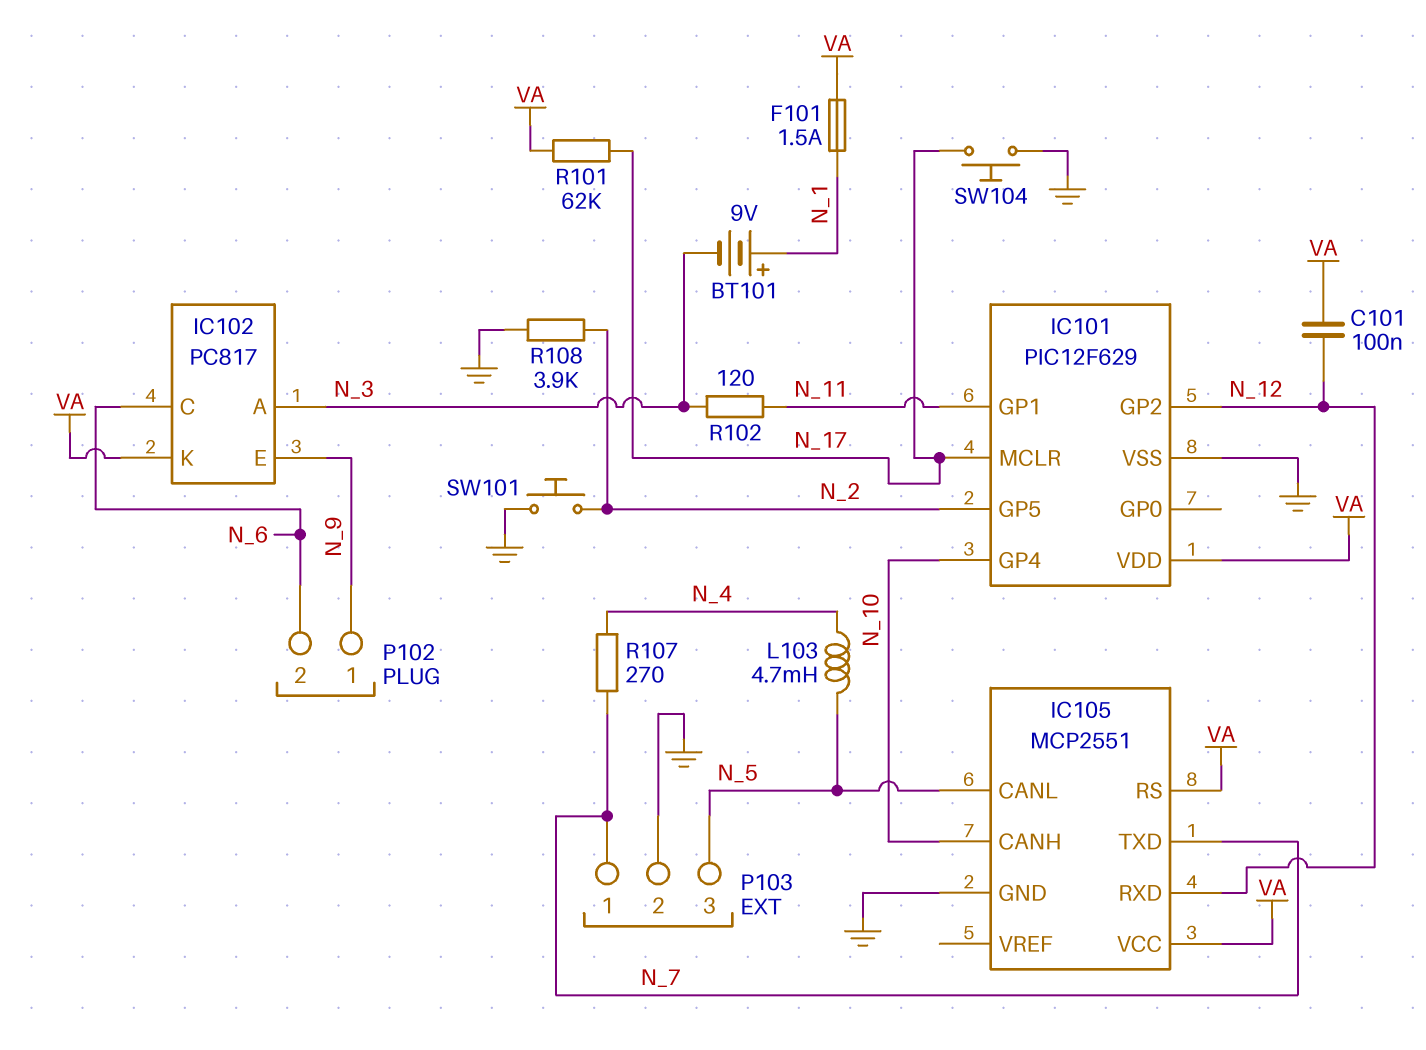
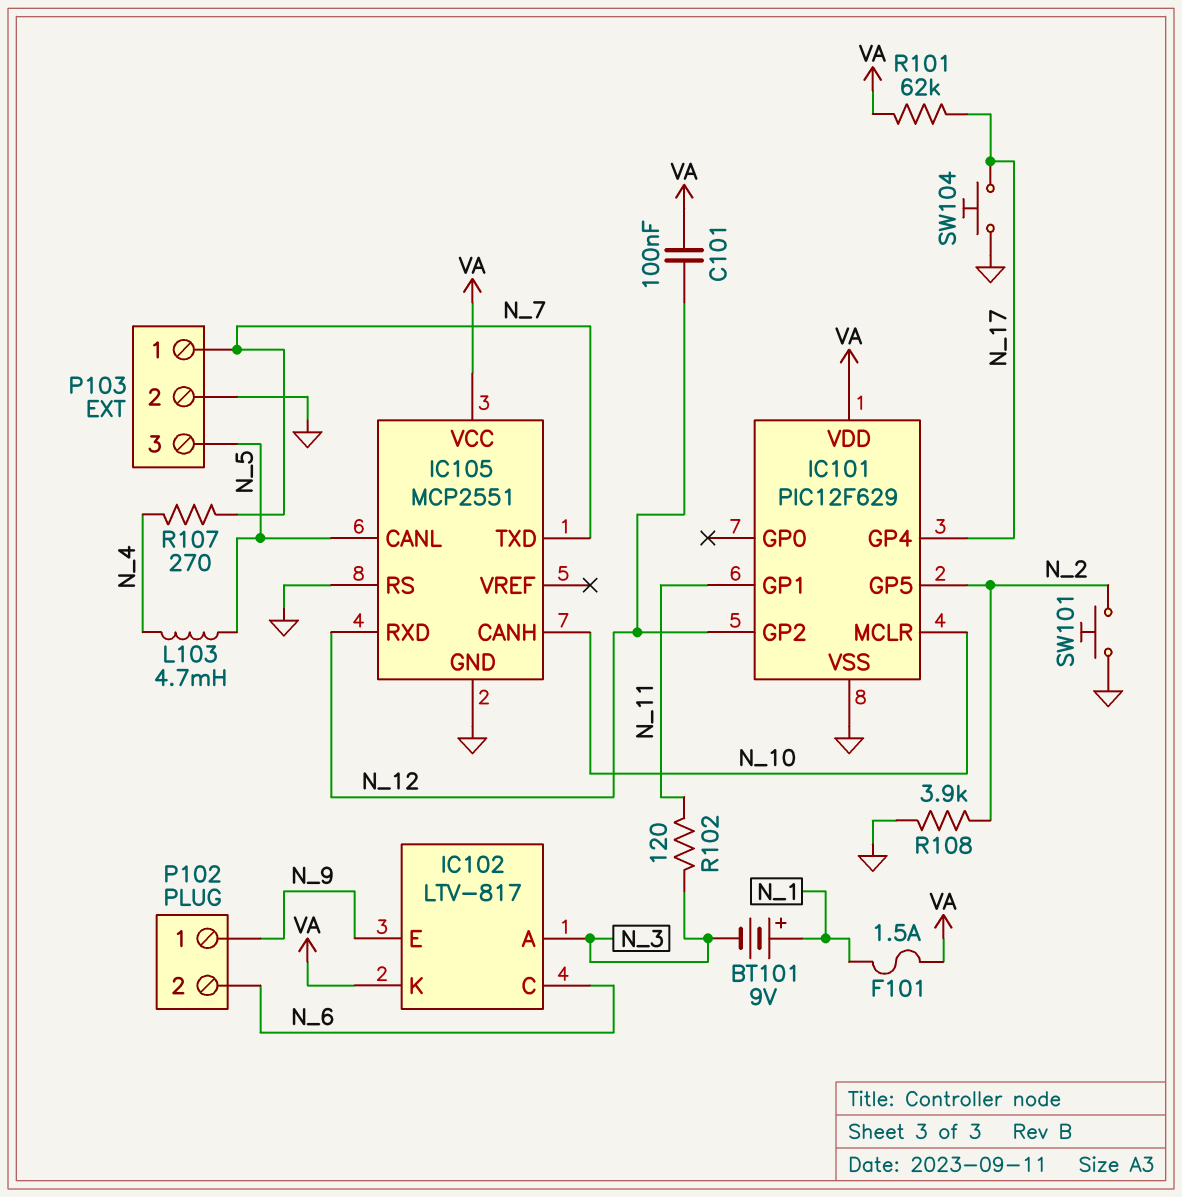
IC101 pin GP4: N_10 -> N_17
IC101 pin MCLR: N_17 -> N_10
IC102: PC817 -> LTV-817
IC105 pin RS: VA -> GND

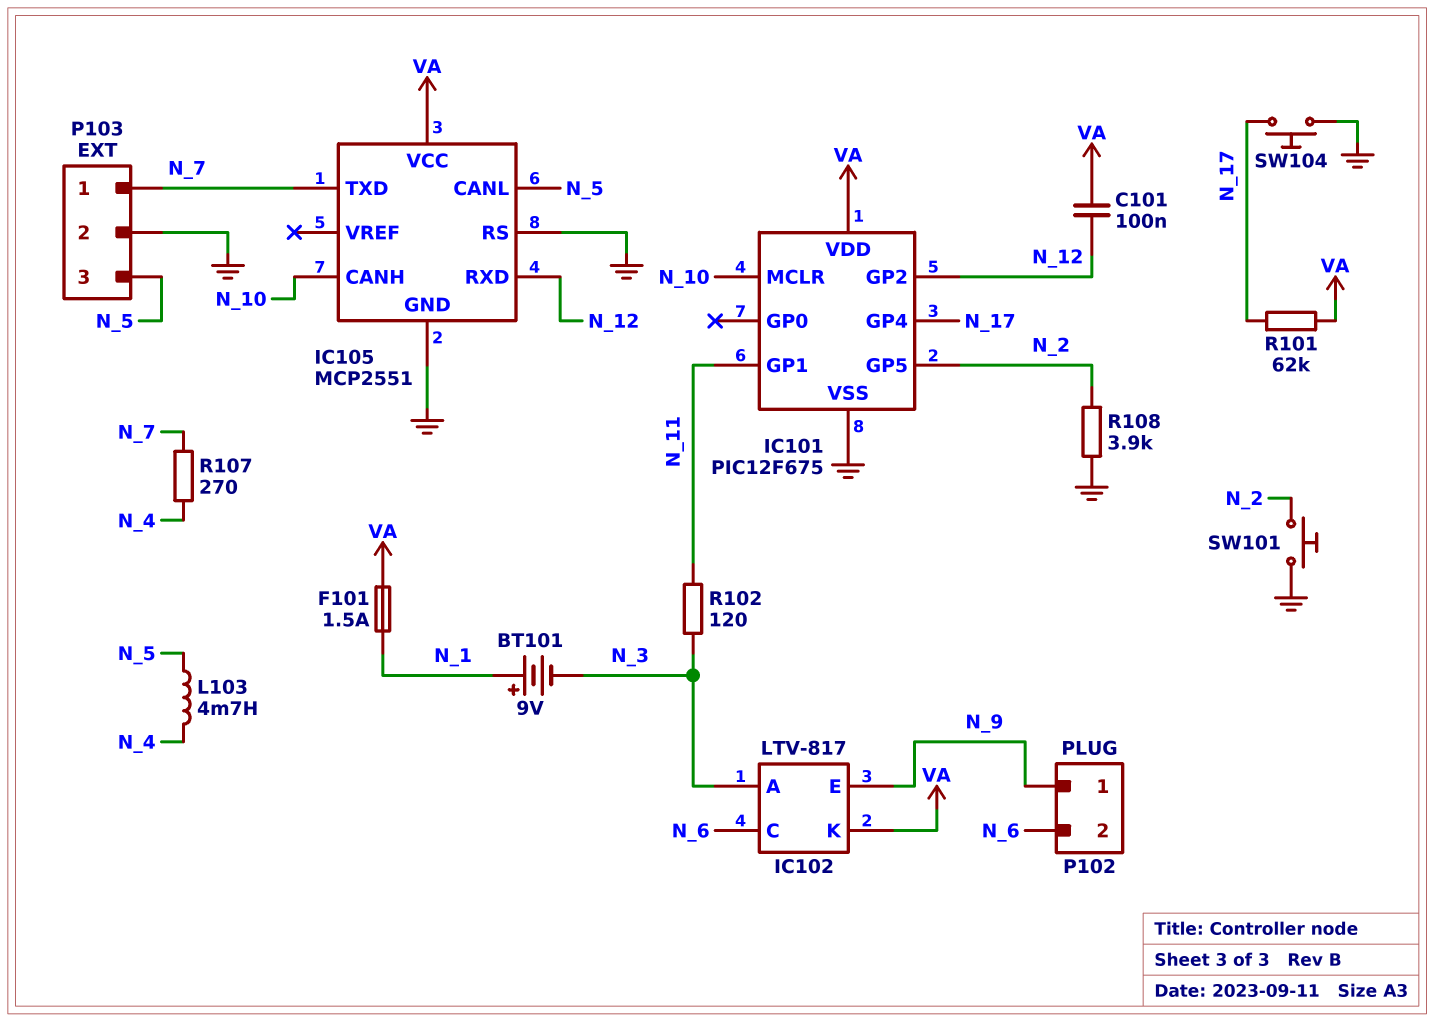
IC101: PIC12F629 -> PIC12F675

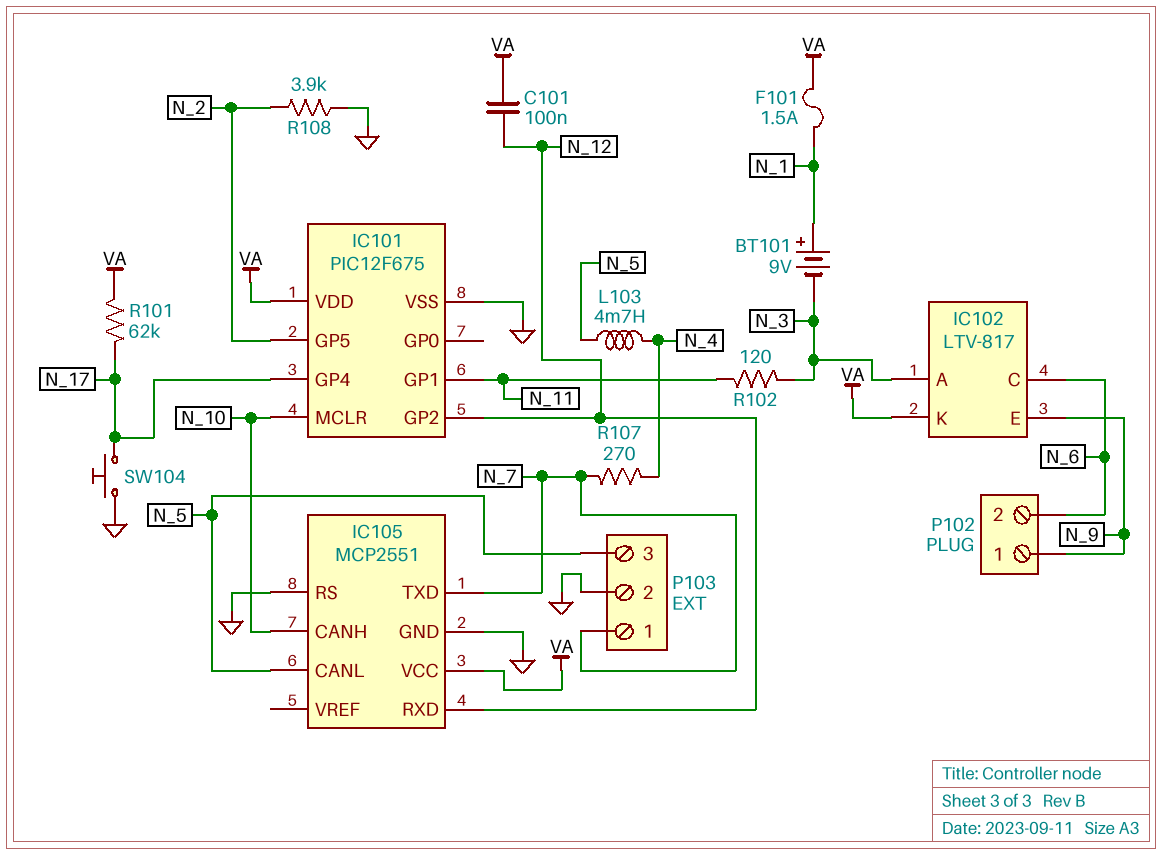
SW101: button (GND, N_2) -> none

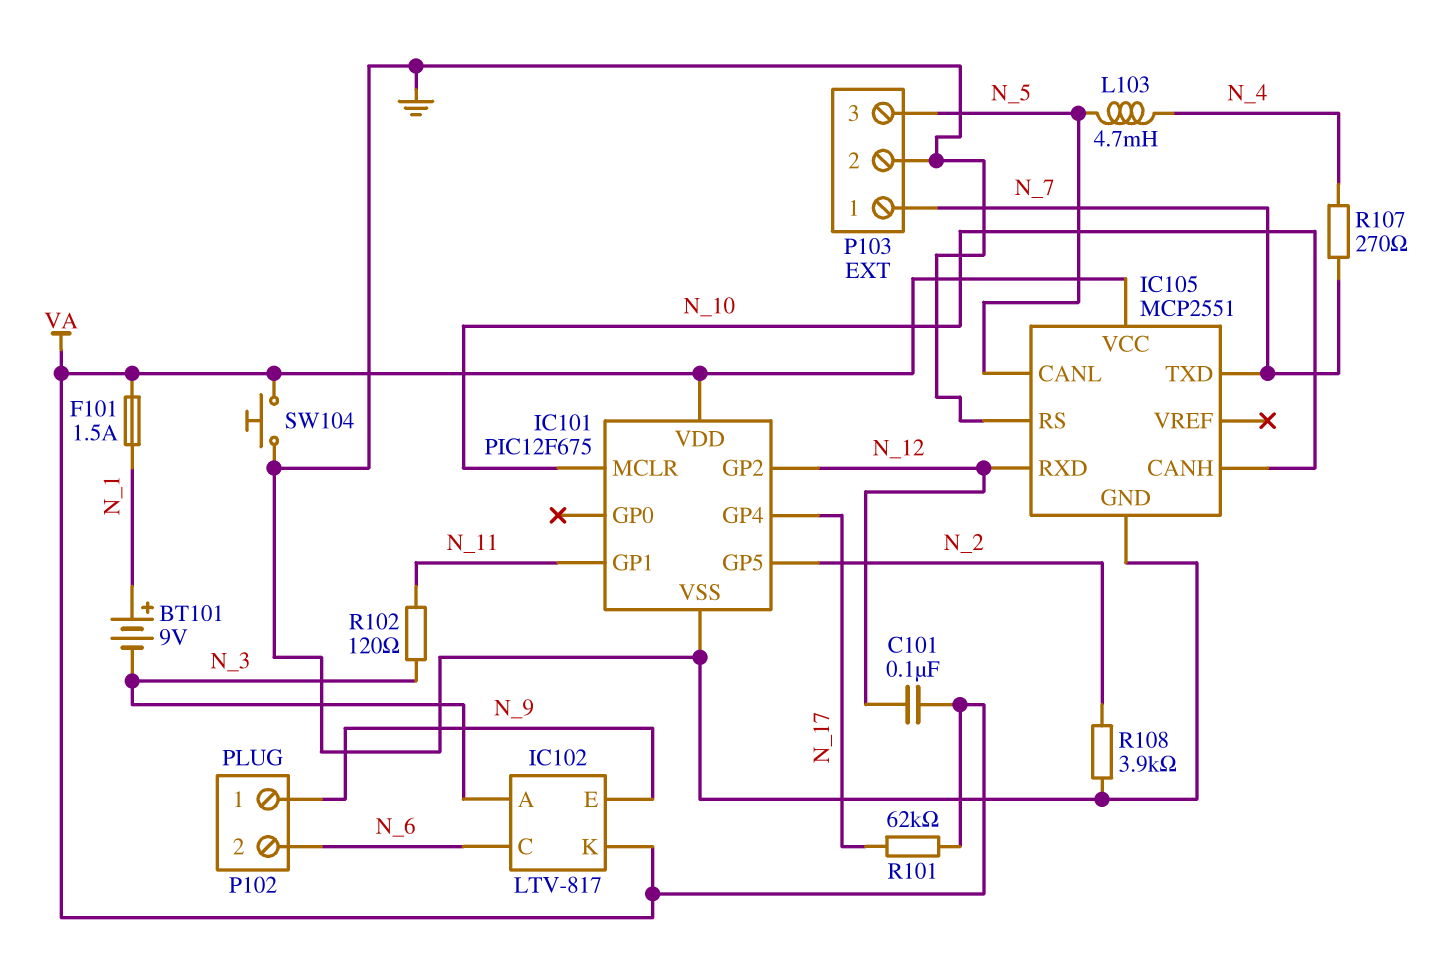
SW104: button (GND, N_17) -> button (GND, VA)

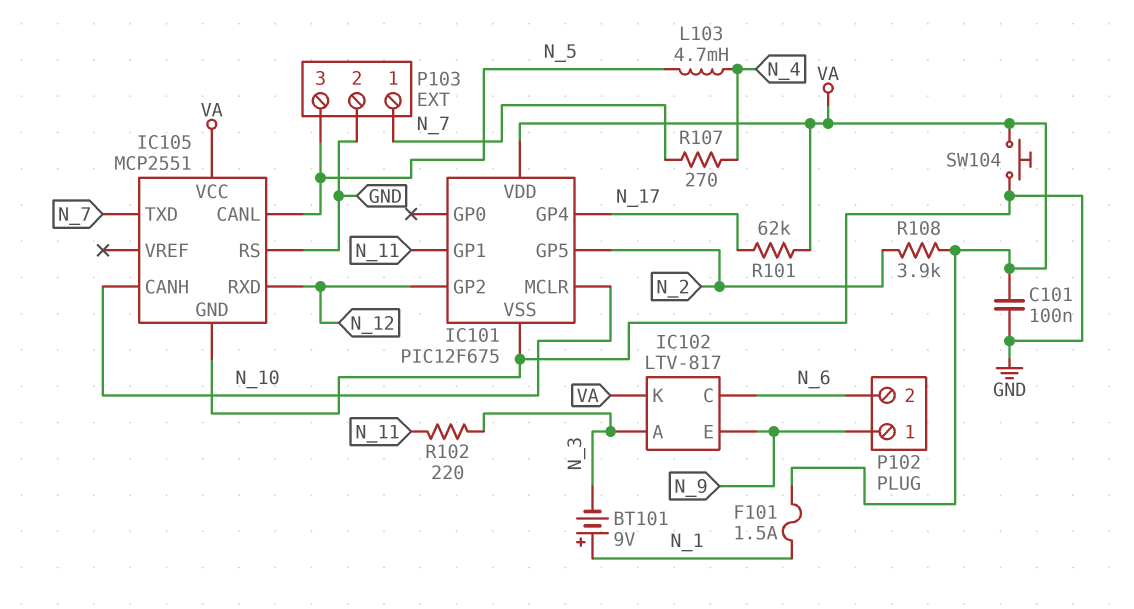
C101: 100nF (N_12, VA) -> 100nF (GND, VA)
R102: 120 (N_3, N_11) -> 220 (N_3, N_11)
R108: 3.9k (GND, N_2) -> 3.9k (N_2, VA)

